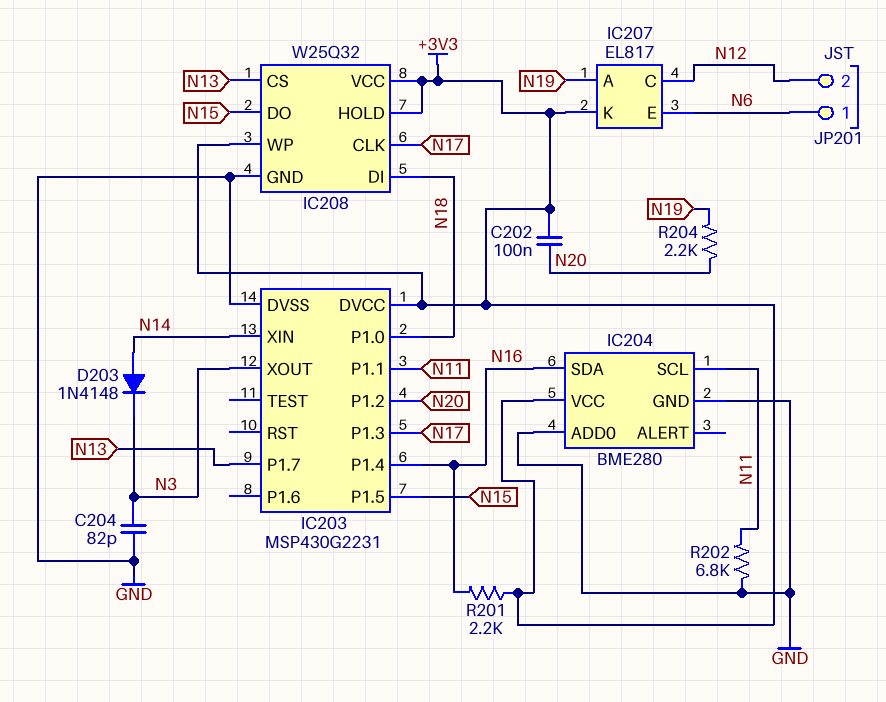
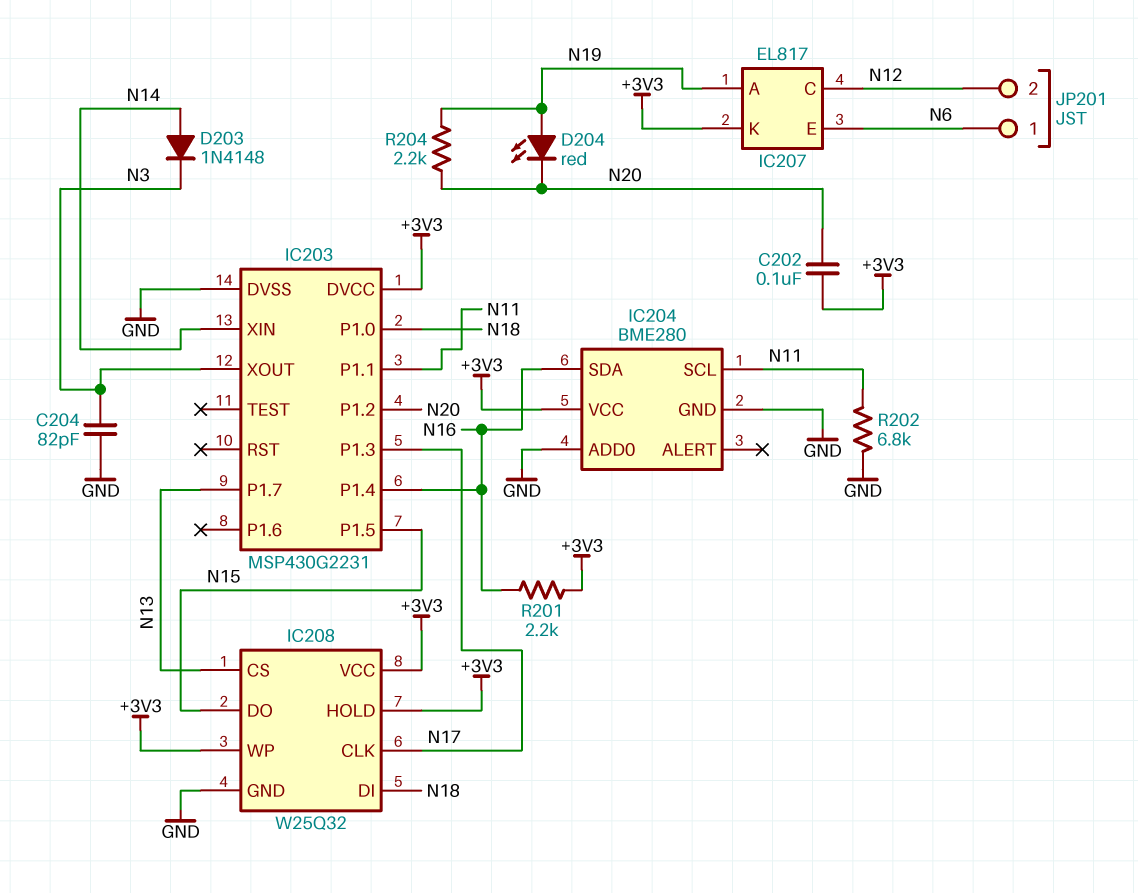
D204: none -> LED red (A N19, K N20)

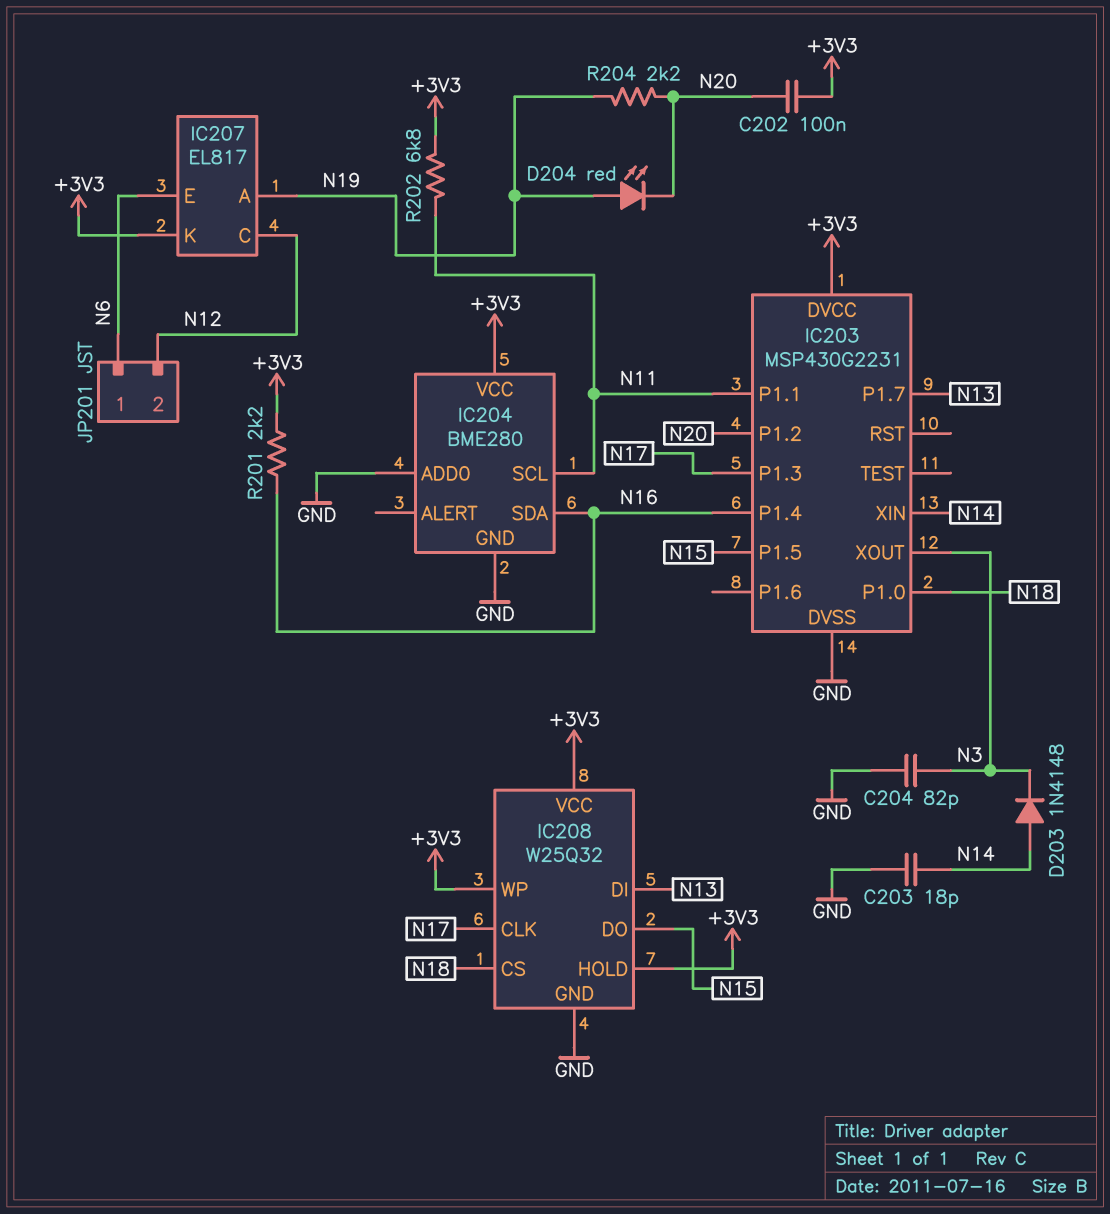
C203: none -> 18pF (GND, N14)
IC208 pin CS: N13 -> N18
IC208 pin DI: N18 -> N13
R202: 6.8k (GND, N11) -> 6.8k (+3V3, N11)

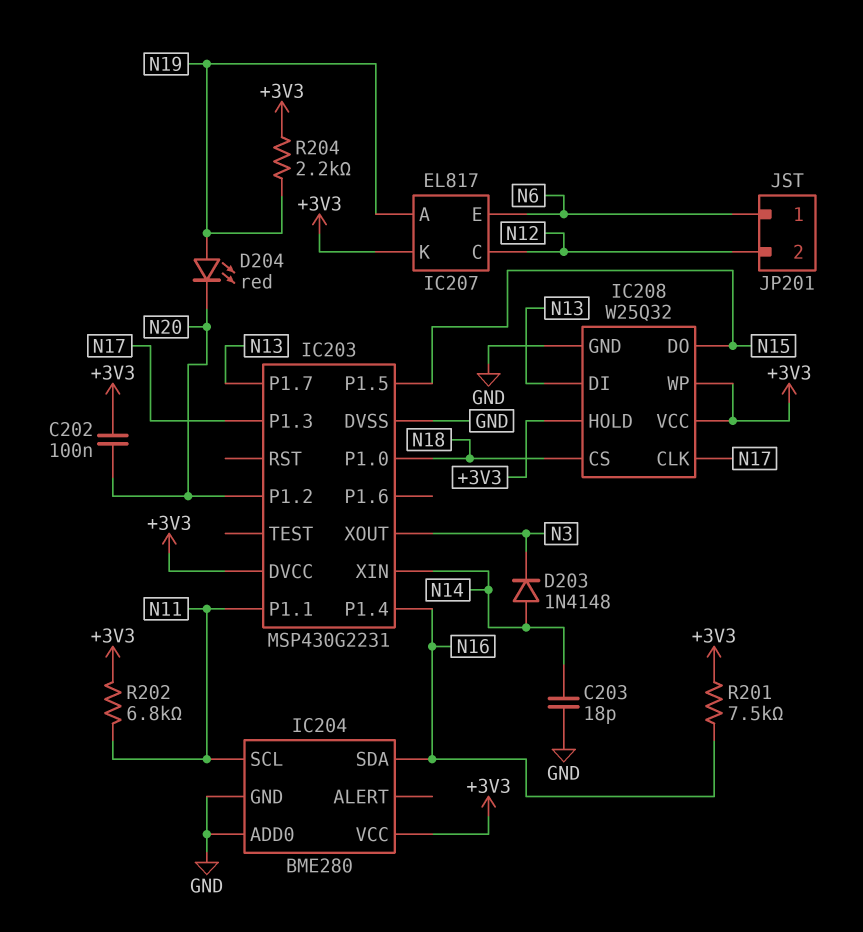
C204: 82pF (GND, N3) -> none
R201: 2.2k (+3V3, N16) -> 7.5k (+3V3, N16)
R204: 2.2k (N19, N20) -> 2.2k (+3V3, N19)

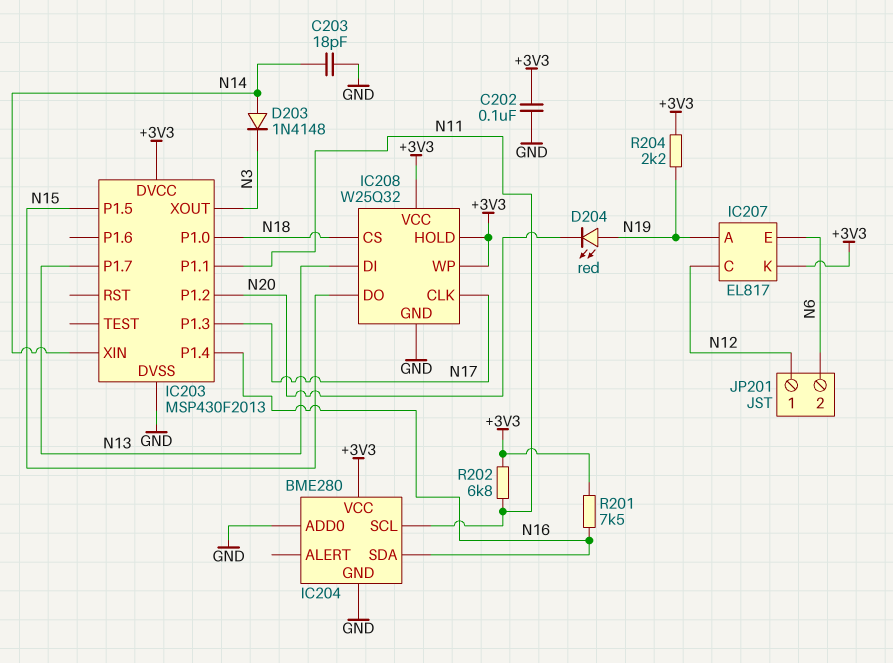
C202: 100nF (+3V3, N20) -> 100nF (+3V3, GND)
IC203: MSP430G2231 -> MSP430F2013
JP201 pin 1: N6 -> N12
JP201 pin 2: N12 -> N6

